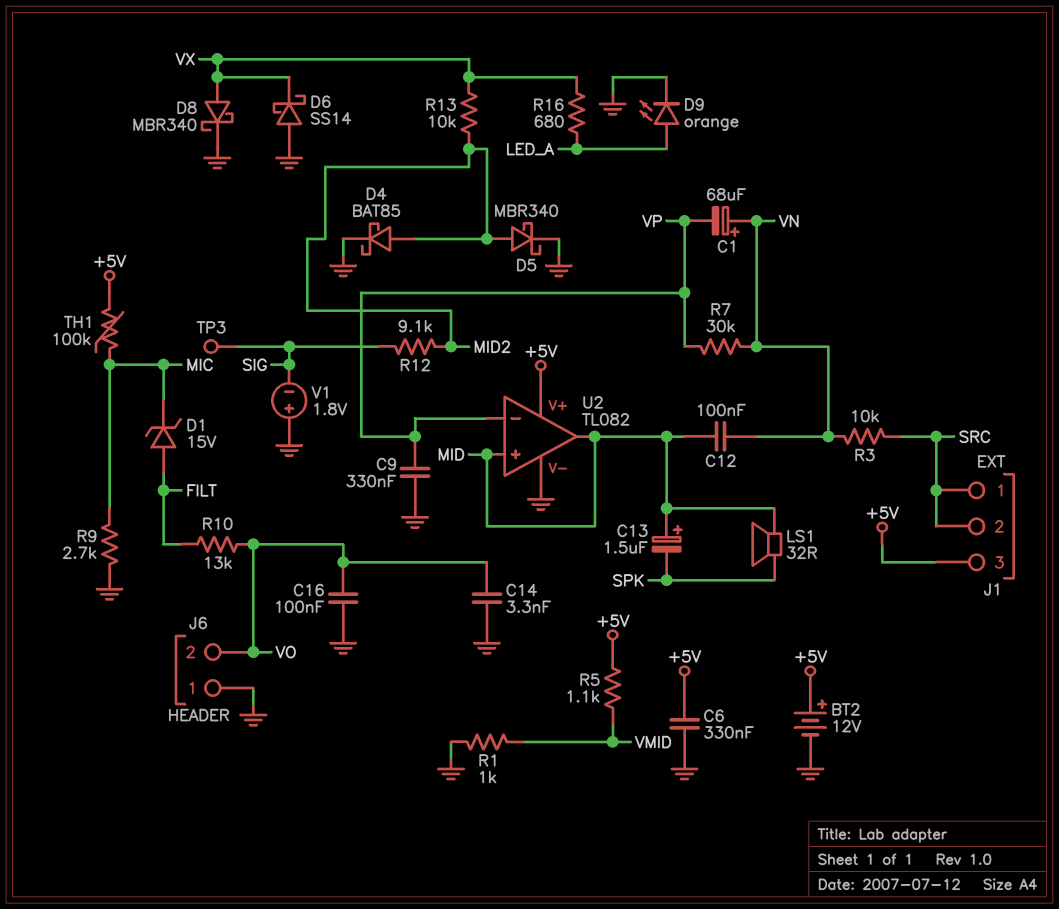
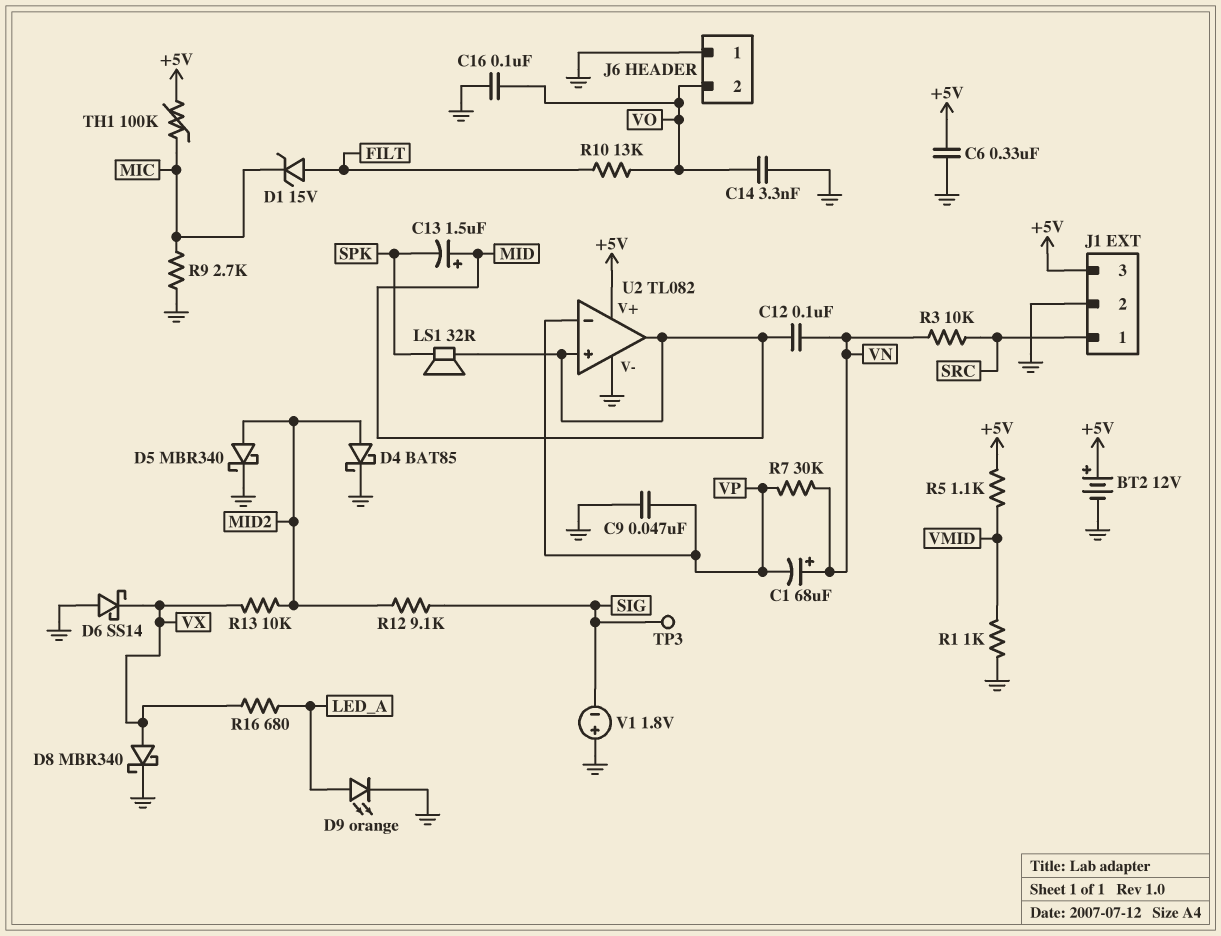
C9: 330nF (GND, VP) -> 47nF (GND, VP)
J1 pin 2: SRC -> GND

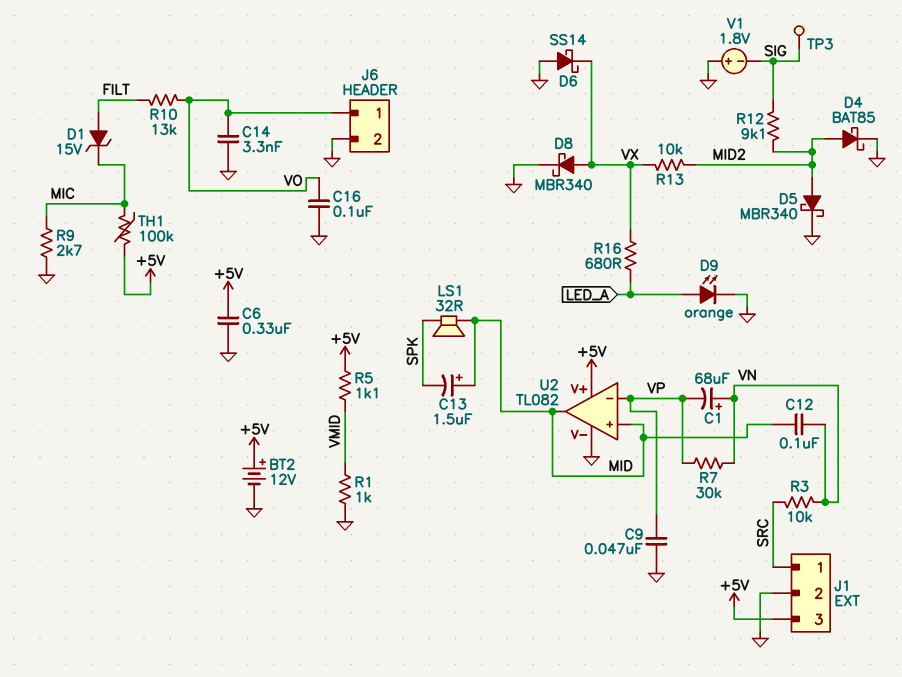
J6 pin 1: GND -> VO
J6 pin 2: VO -> GND

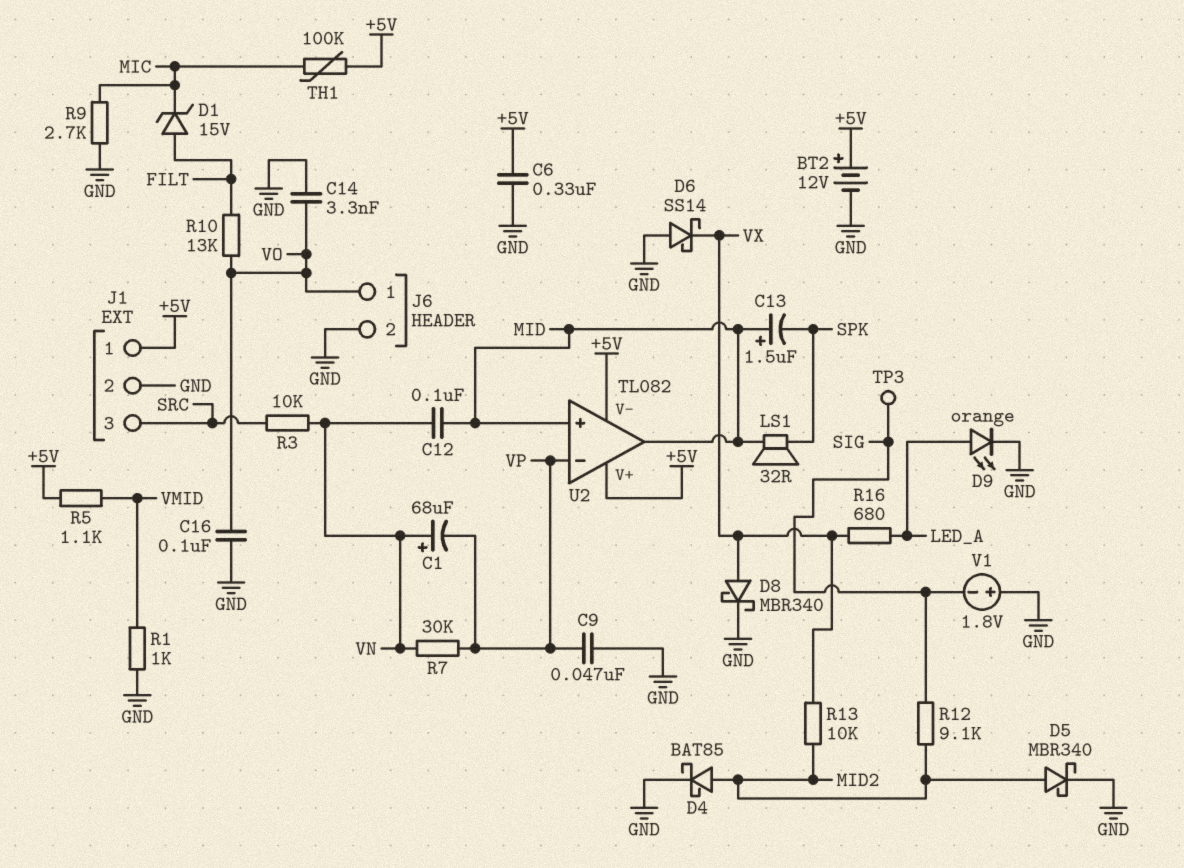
J1 pin 1: SRC -> +5V
J1 pin 3: +5V -> SRC
U2 pin V-: GND -> +5V

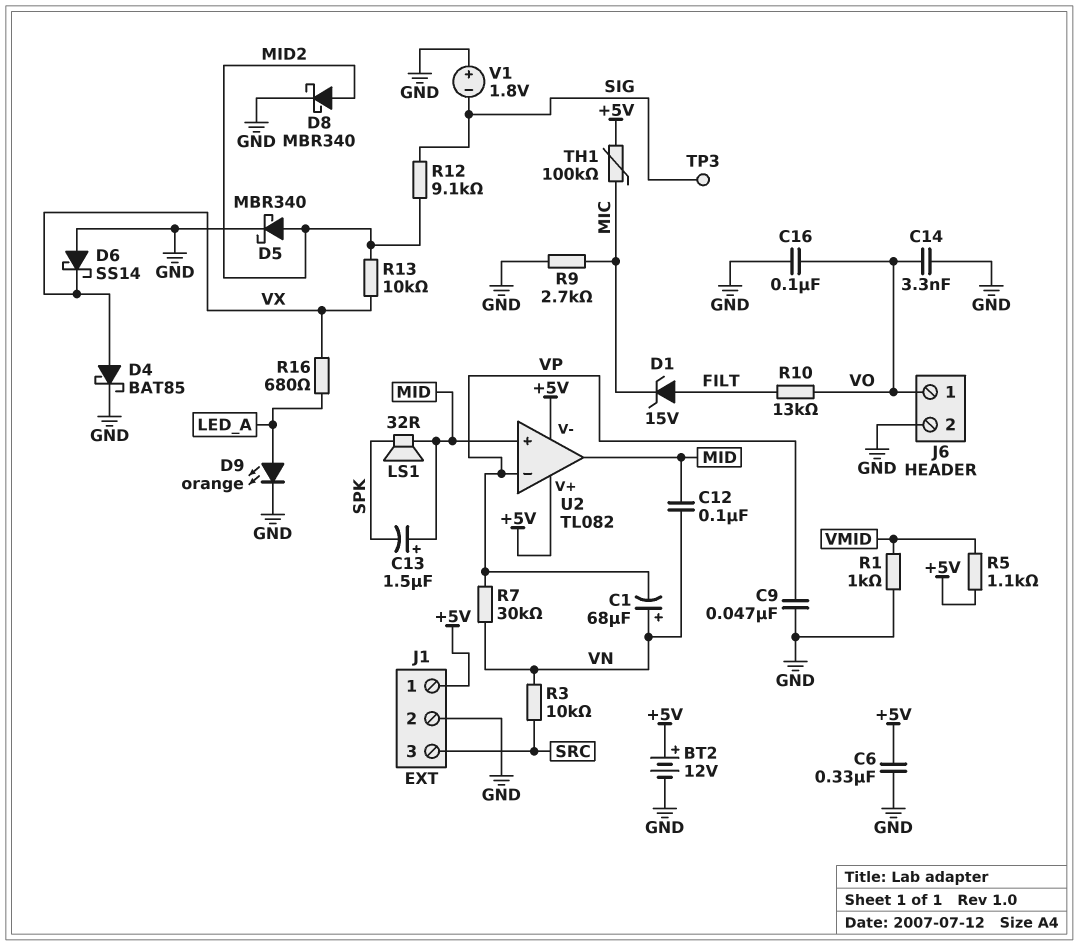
D4: schottky BAT85 (A MID2, K GND) -> schottky BAT85 (A VX, K GND)
D8: schottky MBR340 (A VX, K GND) -> schottky MBR340 (A MID2, K GND)

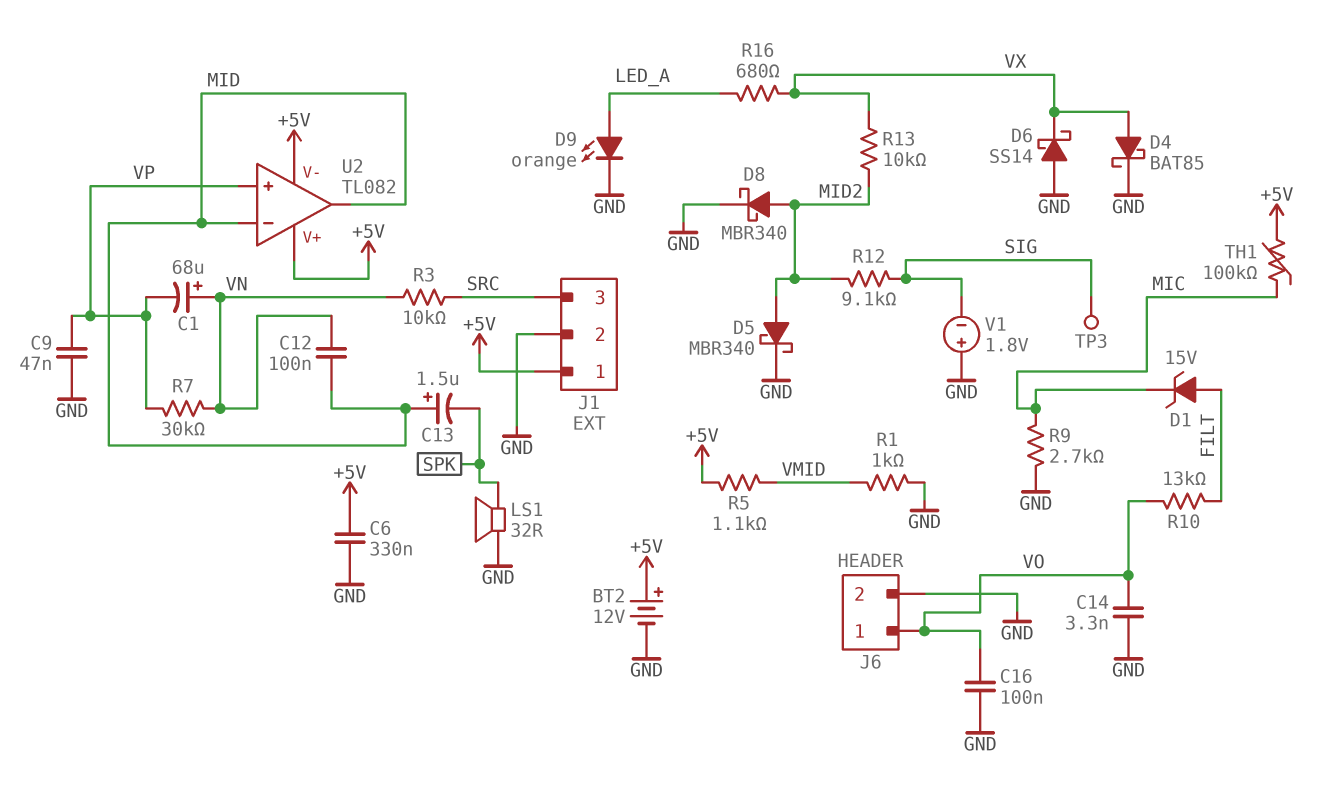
LS1: speaker 32R (MID, SPK) -> speaker 32R (GND, SPK)
U2 pin in+: MID -> VP
U2 pin in-: VP -> MID

